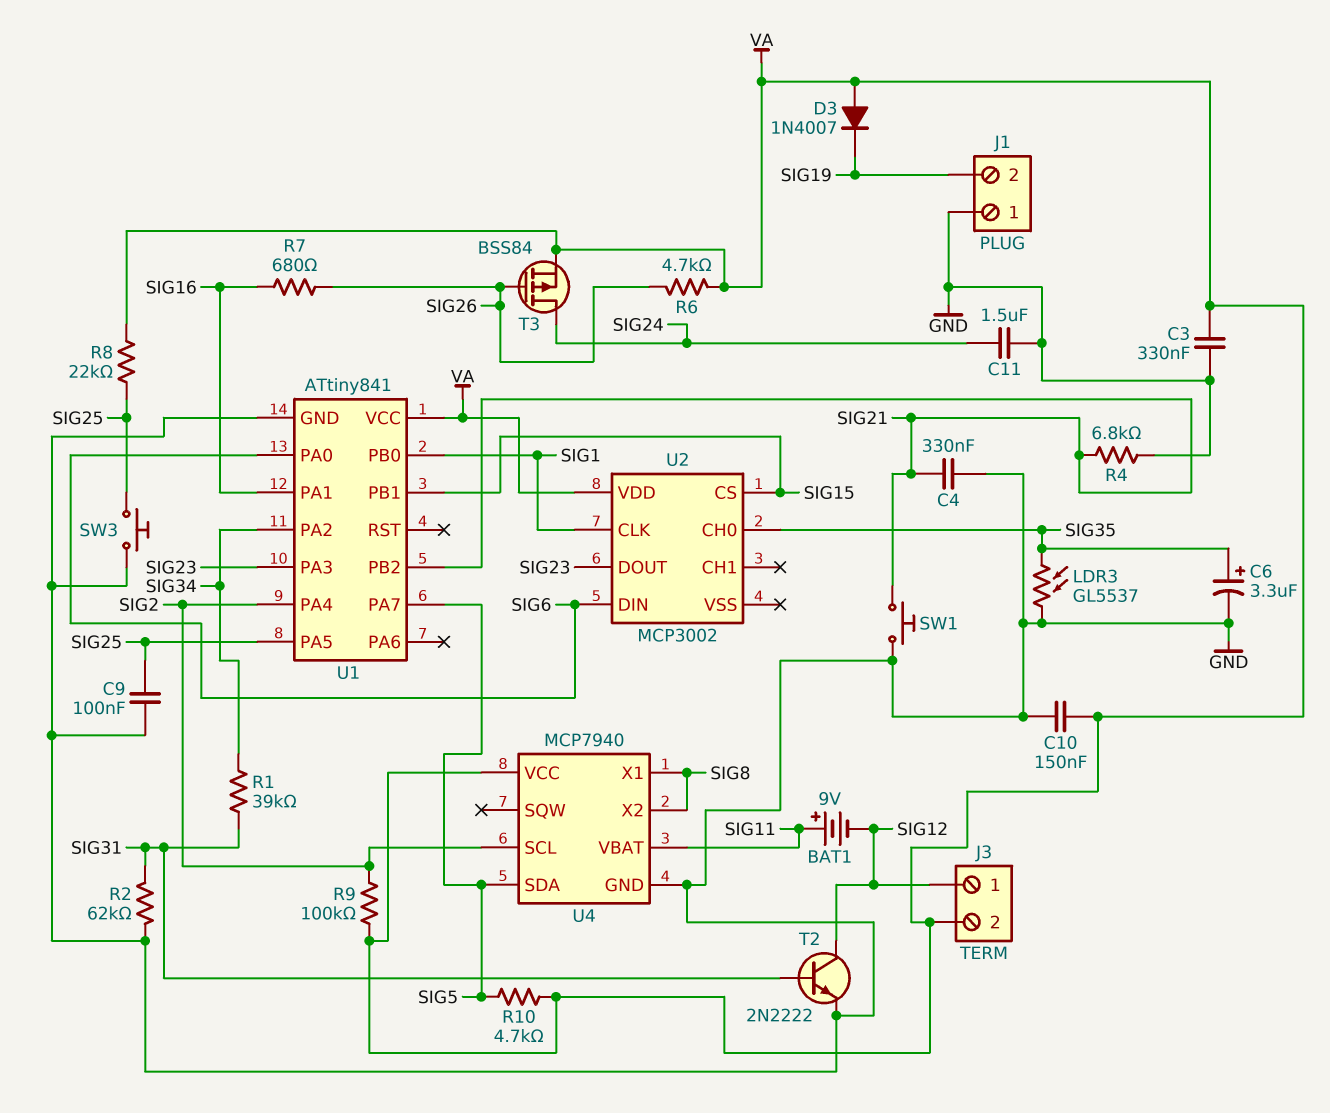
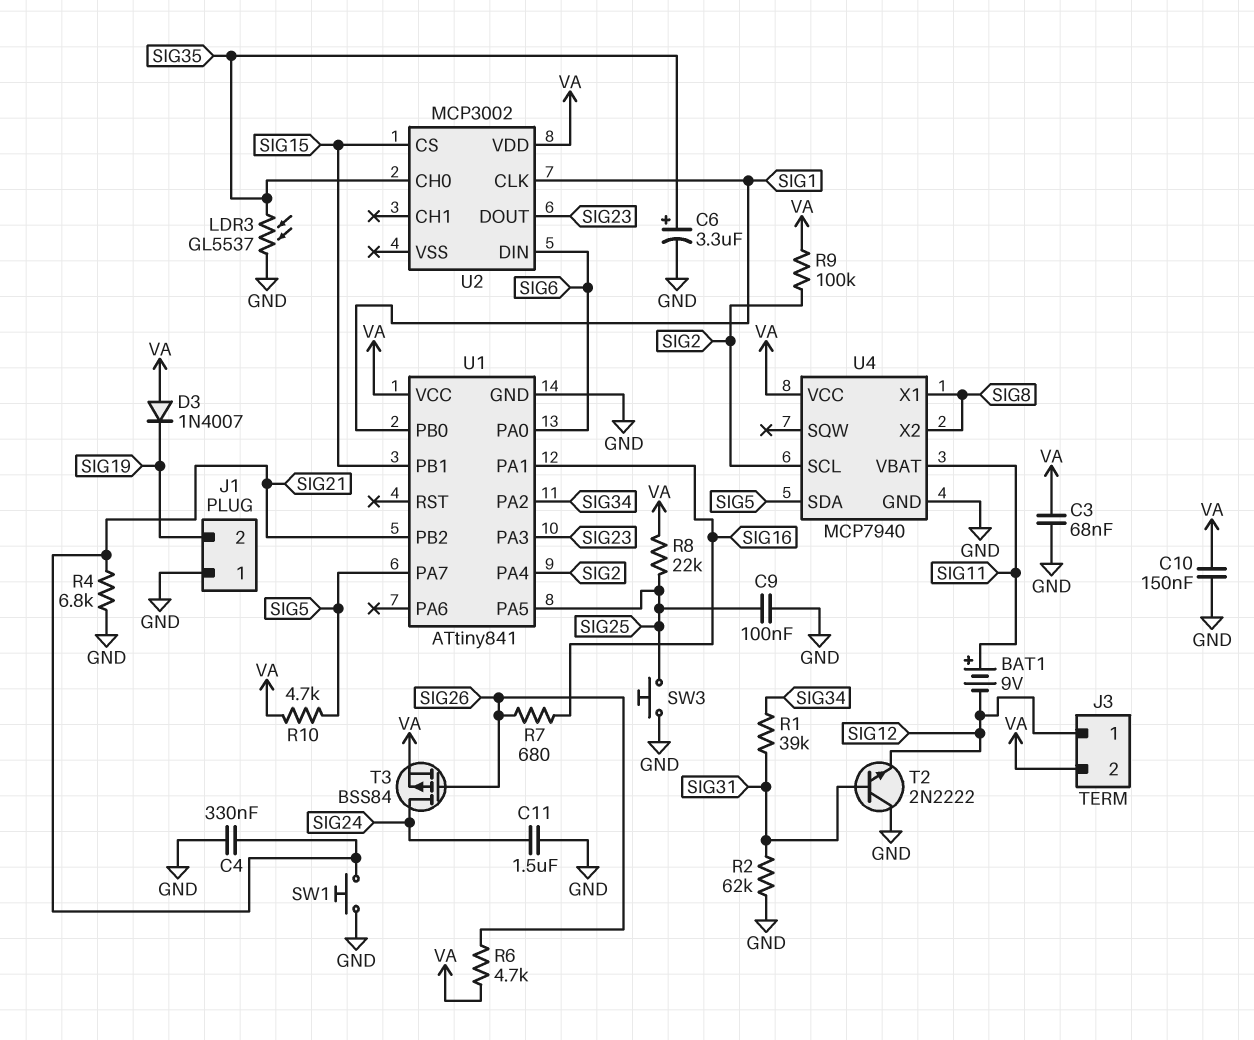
C3: 330nF (GND, VA) -> 68nF (GND, VA)
T2: NPN 2N2222 (B SIG31, C SIG12, E GND) -> NPN 2N2222 (B SIG31, C GND, E SIG12)

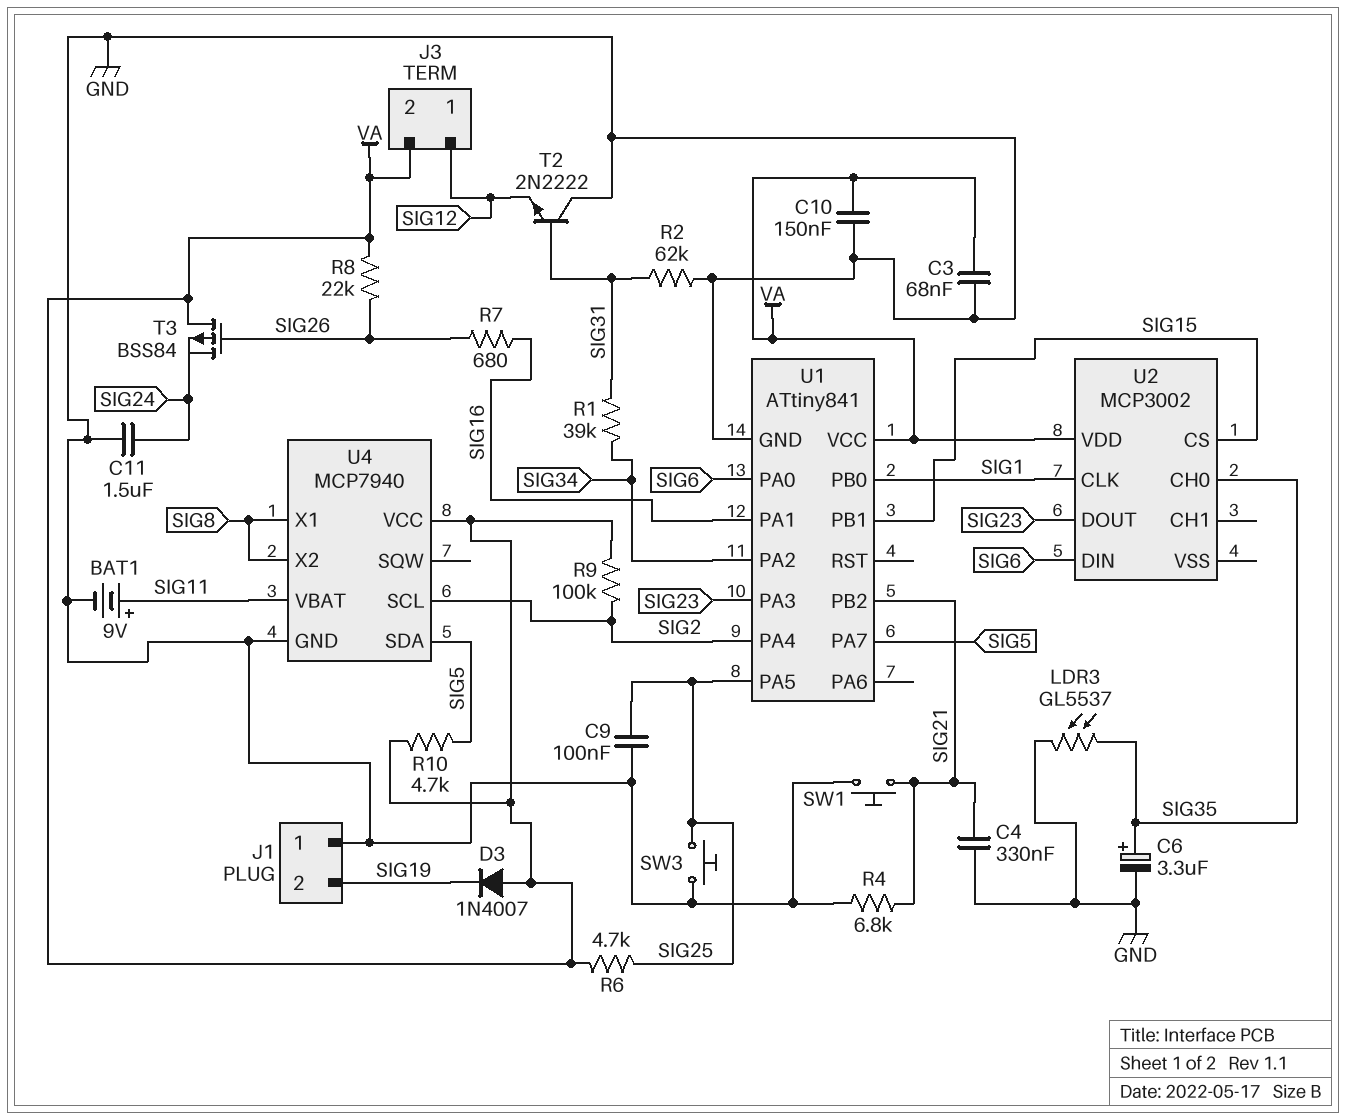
BAT1: 9V (plus SIG11, minus SIG12) -> 9V (plus SIG11, minus GND)
R6: 4.7k (SIG26, VA) -> 4.7k (SIG25, VA)
R8: 22k (SIG25, VA) -> 22k (SIG26, VA)
T3: PMOS BSS84 (G SIG26, D SIG24, S VA) -> PMOS BSS84 (G SIG26, D VA, S SIG24)

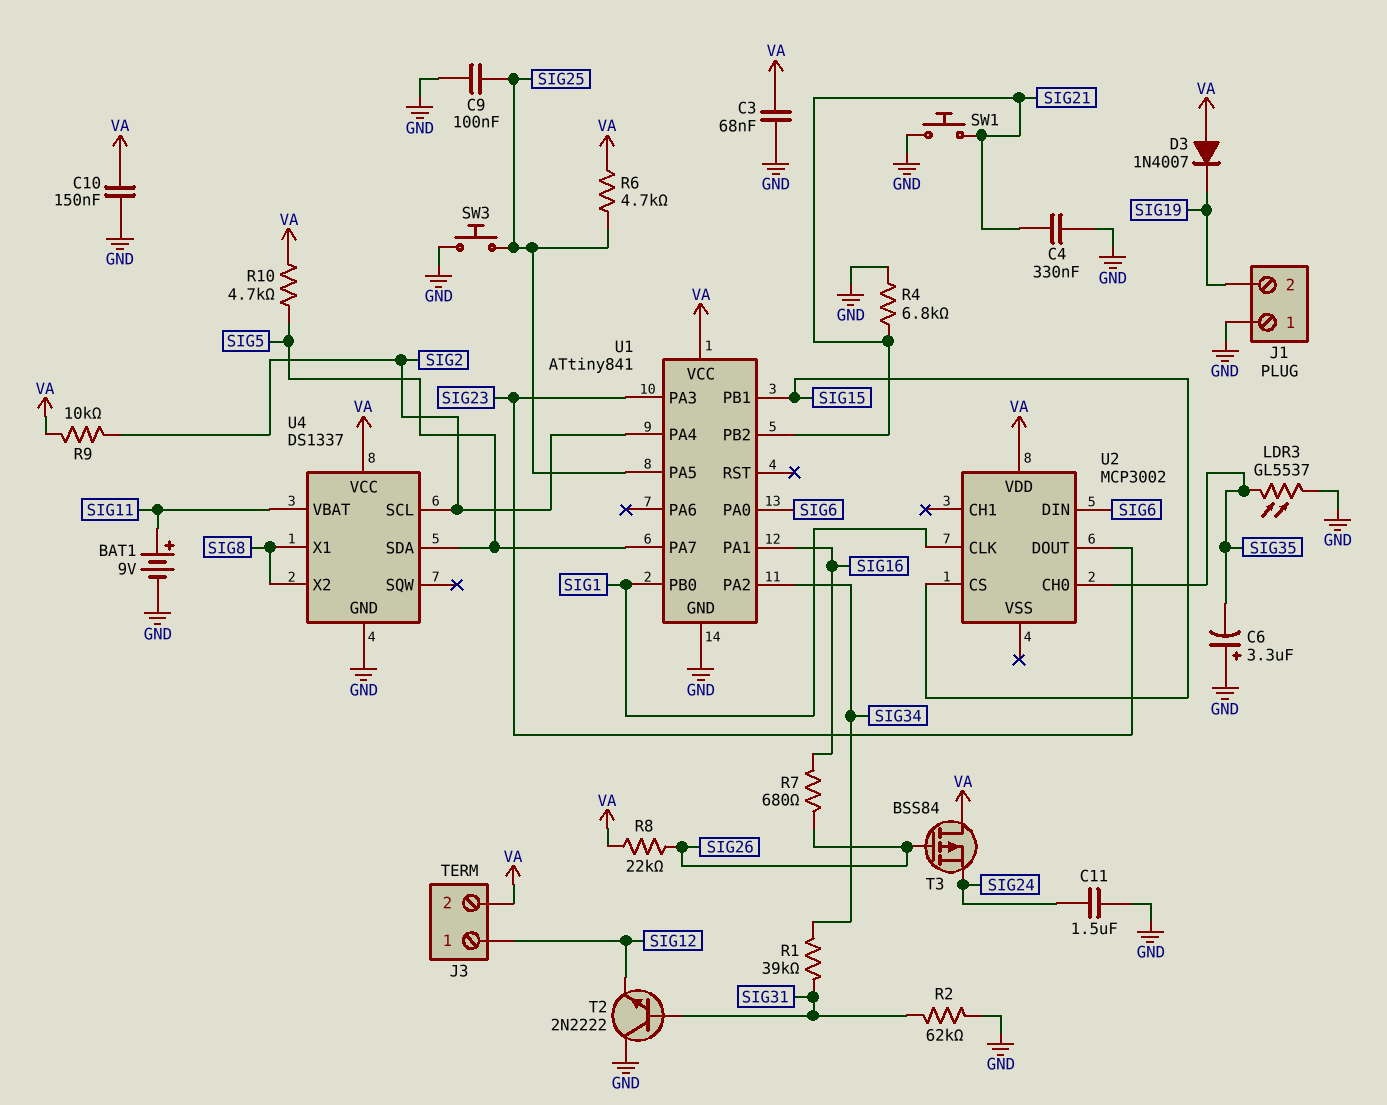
C6: 3.3uF (plus SIG35, minus GND) -> 3.3uF (plus GND, minus SIG35)
R9: 100k (SIG2, VA) -> 10k (SIG2, VA)
U4: MCP7940 -> DS1337

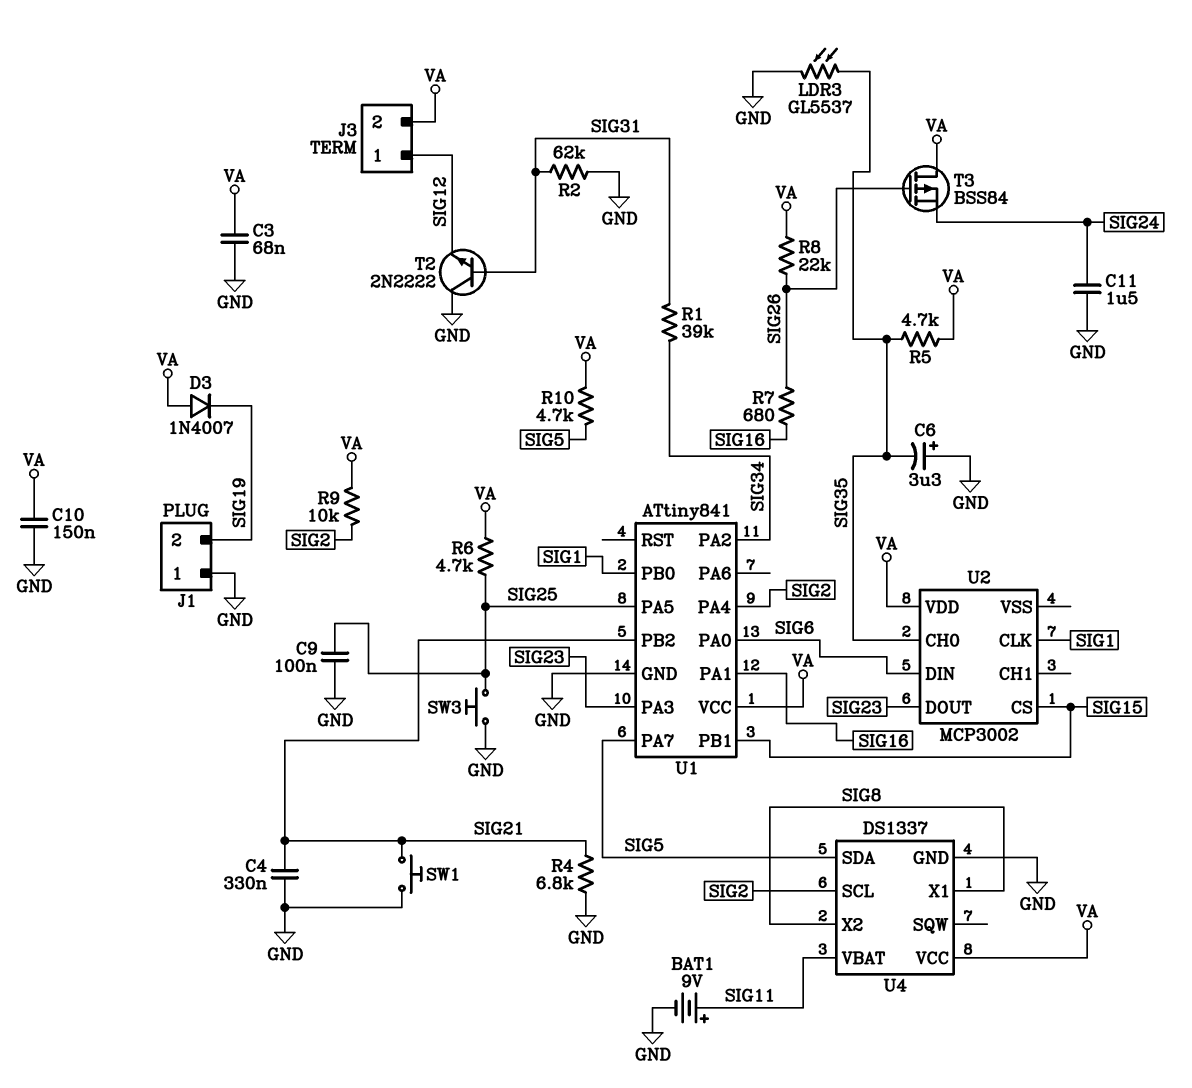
R5: none -> 4.7k (SIG35, VA)

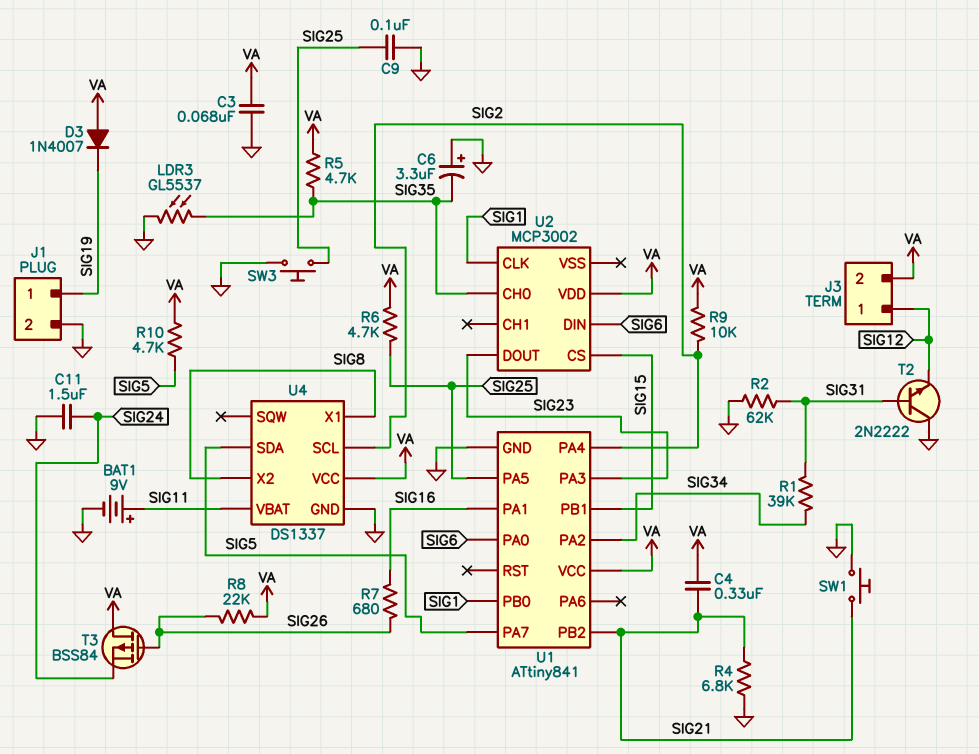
C4: 330nF (GND, SIG21) -> 330nF (SIG21, VA)
C10: 150nF (GND, VA) -> none
J1 pin 1: GND -> SIG19
J1 pin 2: SIG19 -> GND

